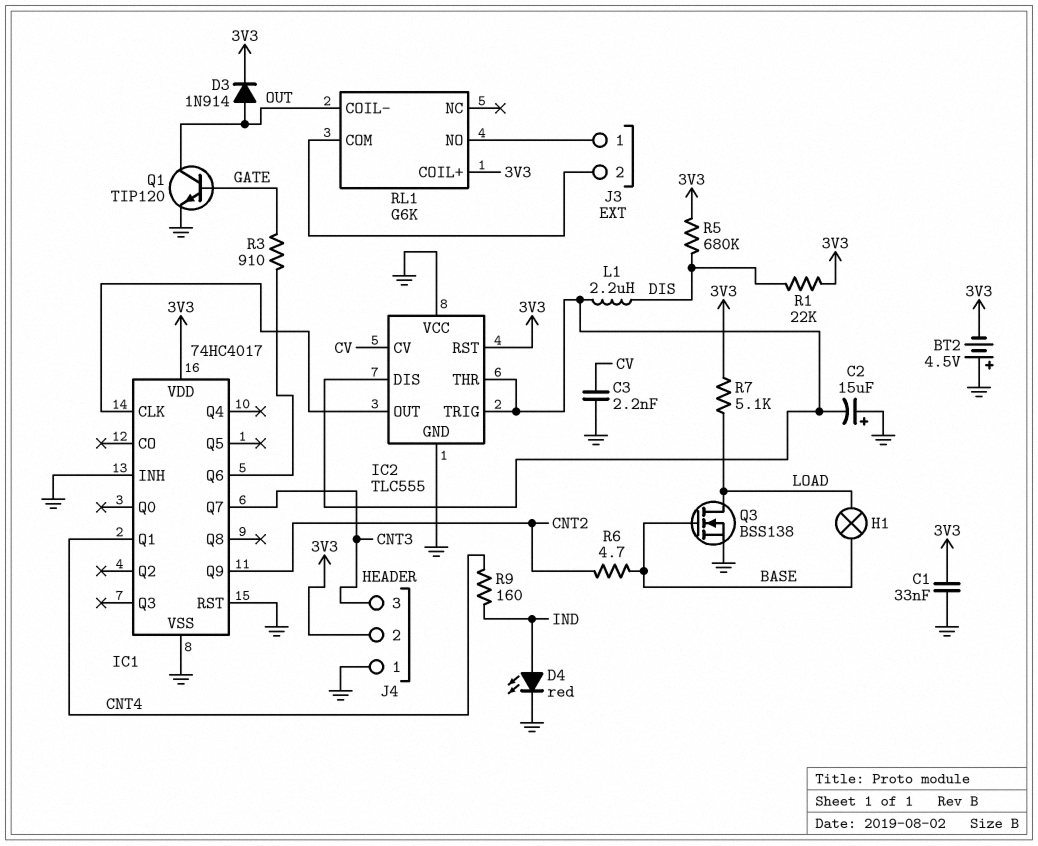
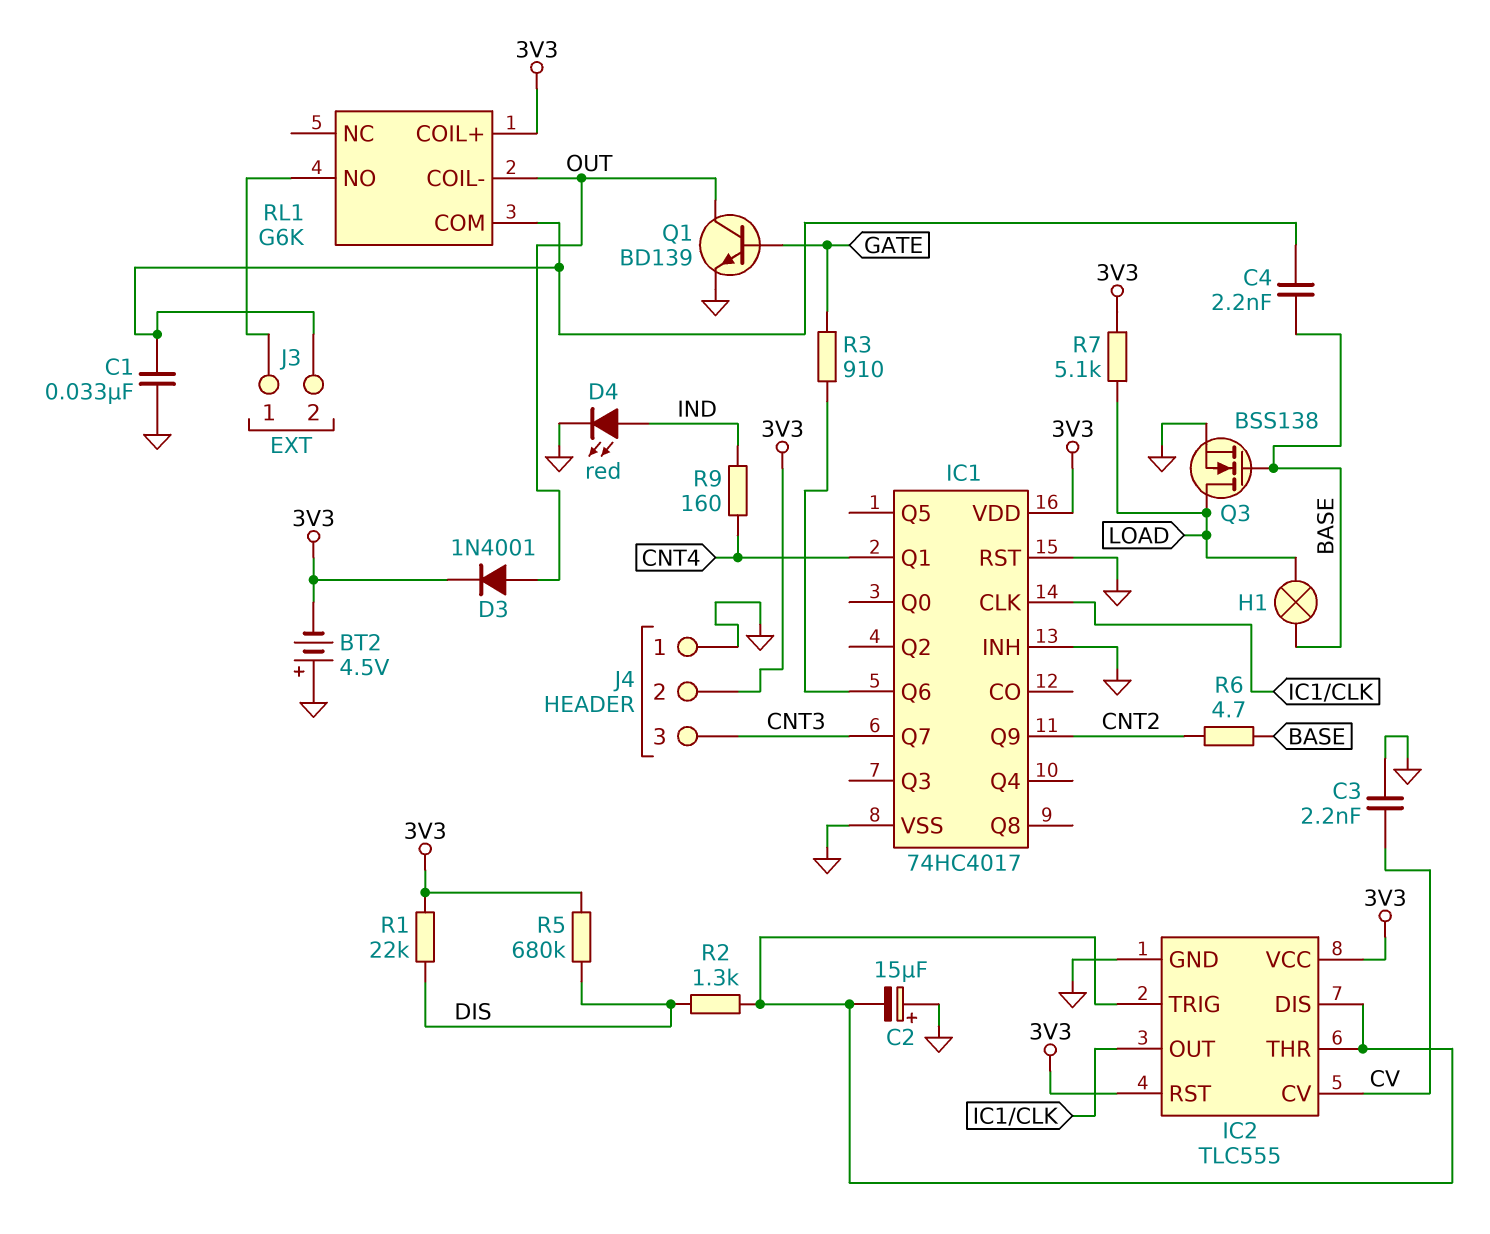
C1: 33nF (3V3, GND) -> 33nF (GND, J3/2)
C4: none -> 2.2nF (BASE, J3/2)
D3: diode 1N914 (A OUT, K 3V3) -> diode 1N4001 (A OUT, K 3V3)
IC2 pin VCC: GND -> 3V3
L1: 2.2uH (DIS, IC2/DIS) -> none
Q1: NPN TIP120 (B GATE, C OUT, E GND) -> NPN BD139 (B GATE, C OUT, E GND)
R2: none -> 1.3k (DIS, IC2/DIS)

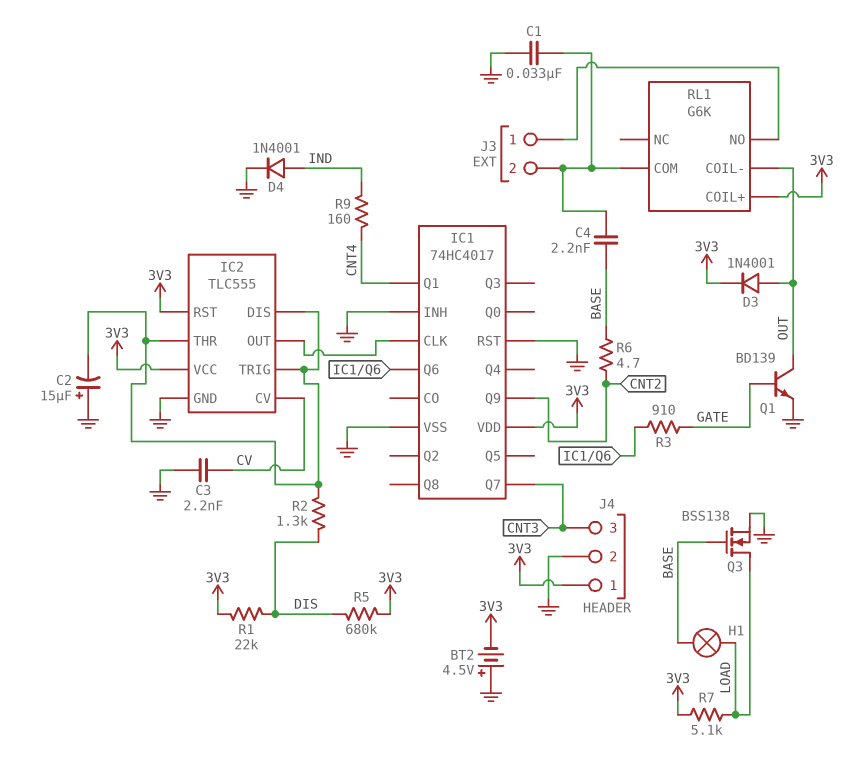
D4: LED red (A IND, K GND) -> diode 1N4001 (A IND, K GND)
J4 pin 1: GND -> 3V3
J4 pin 2: 3V3 -> GND

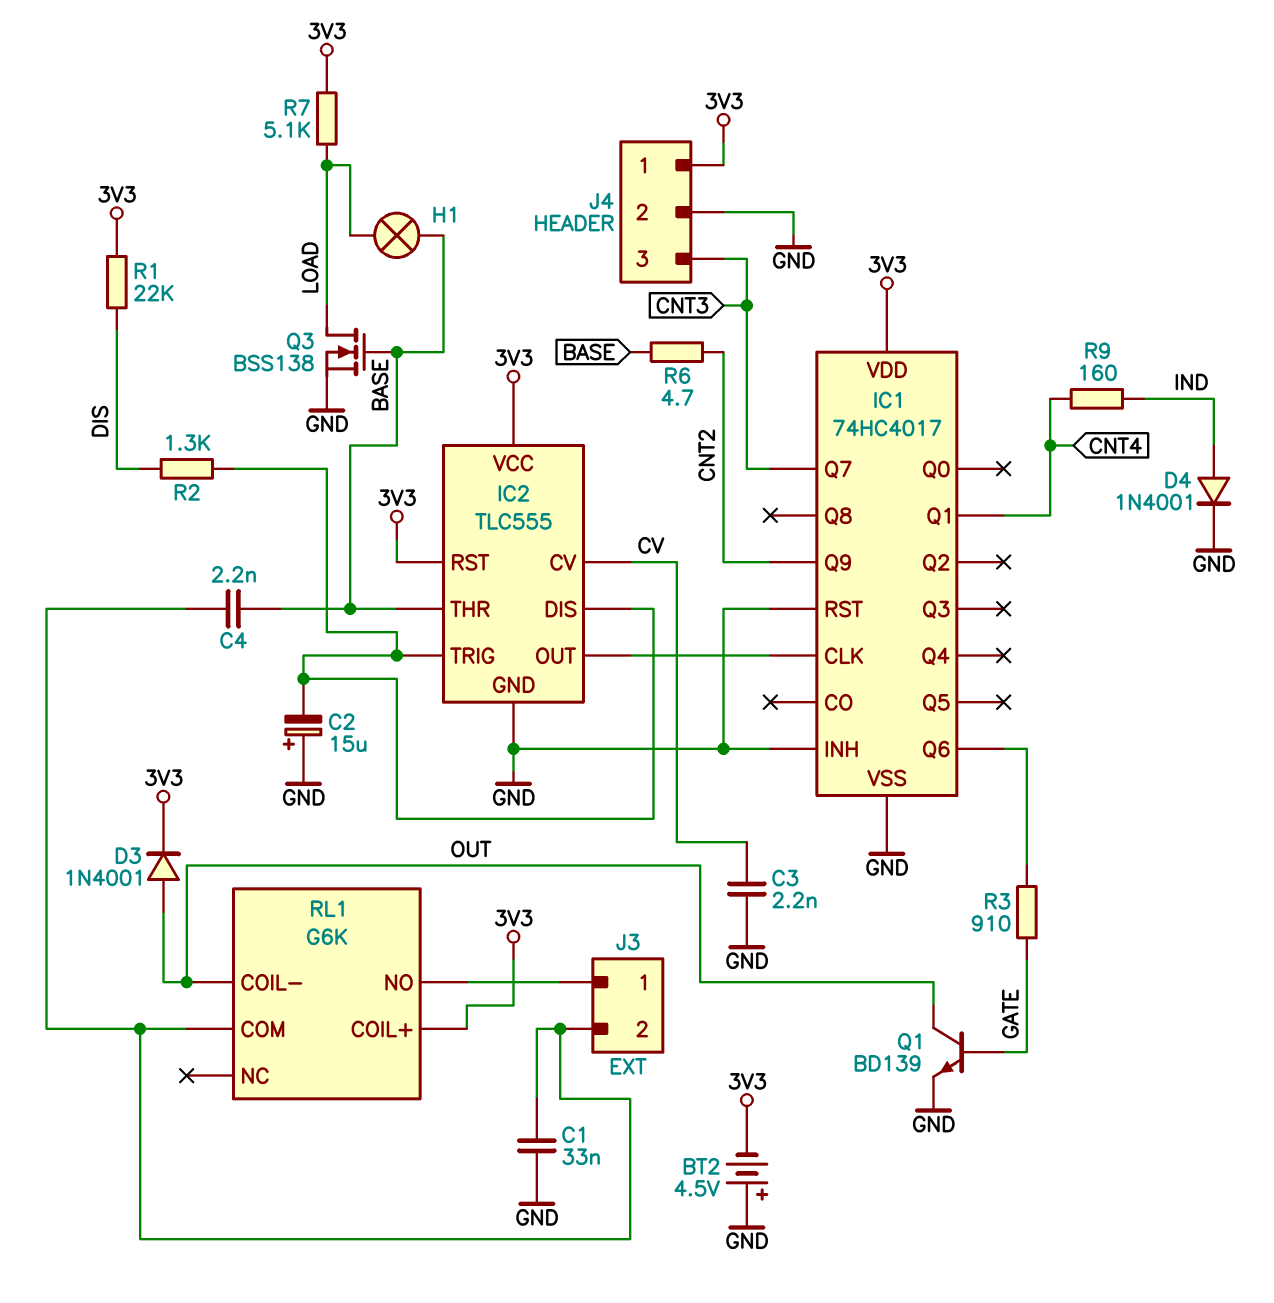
IC2 pin THR: IC2/DIS -> BASE
R5: 680k (3V3, DIS) -> none

